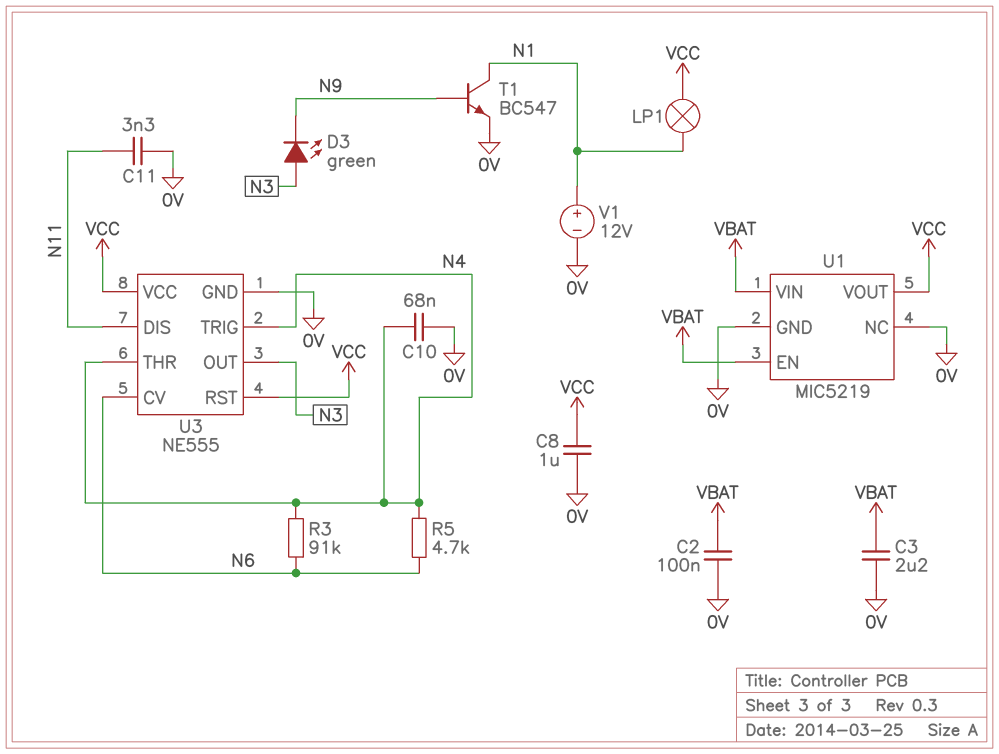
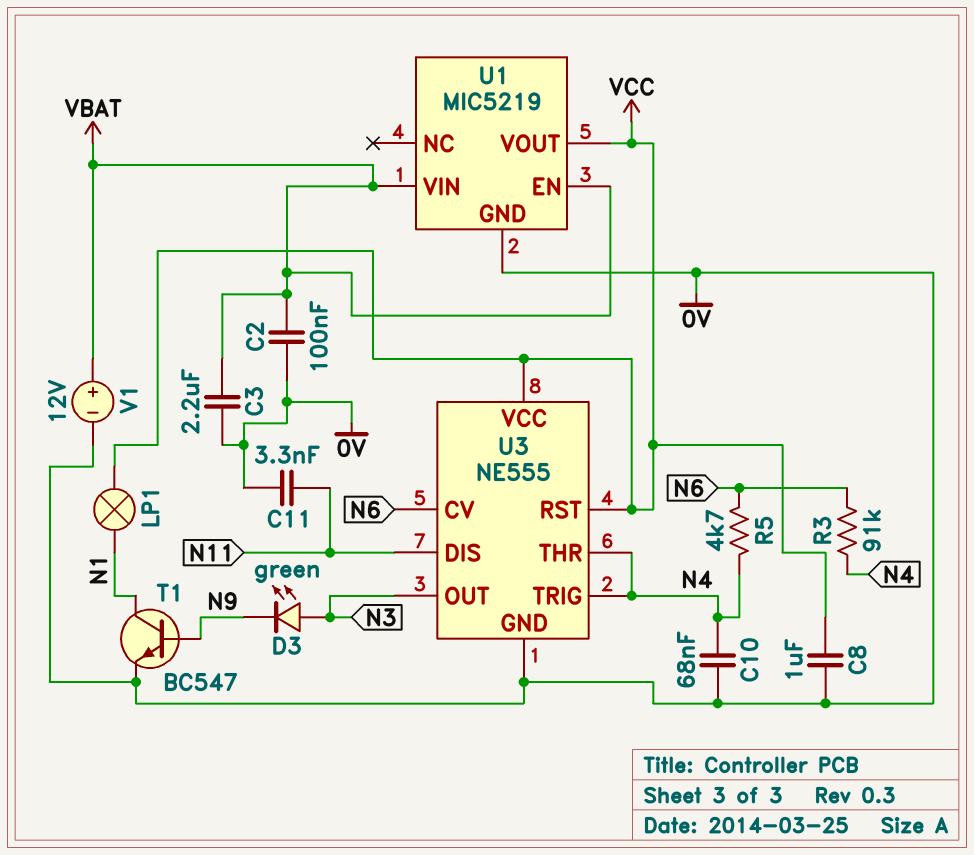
U1 pin NC: 0V -> none
V1: 12V (plus N1, minus 0V) -> 12V (plus VBAT, minus 0V)

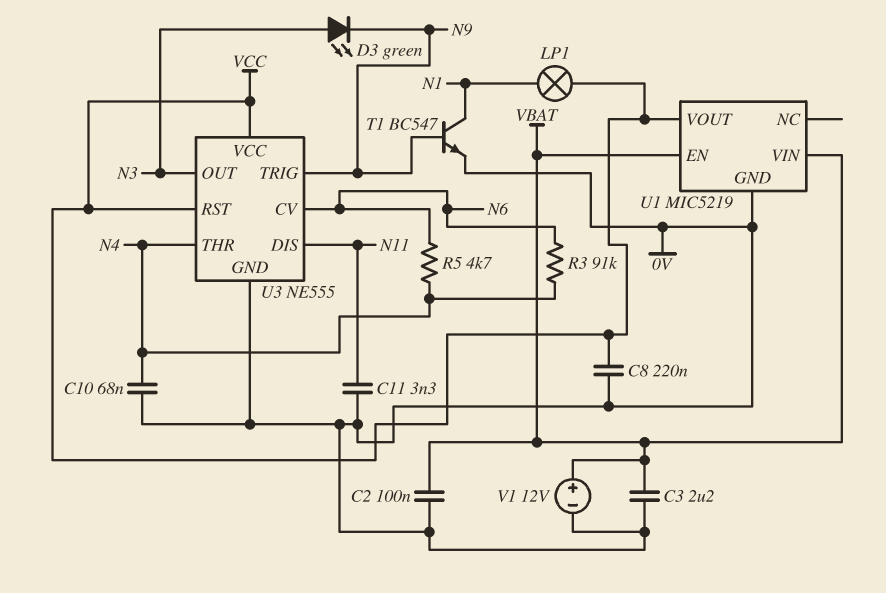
C8: 1uF (0V, VCC) -> 220nF (0V, VCC)
U3 pin TRIG: N4 -> N9

